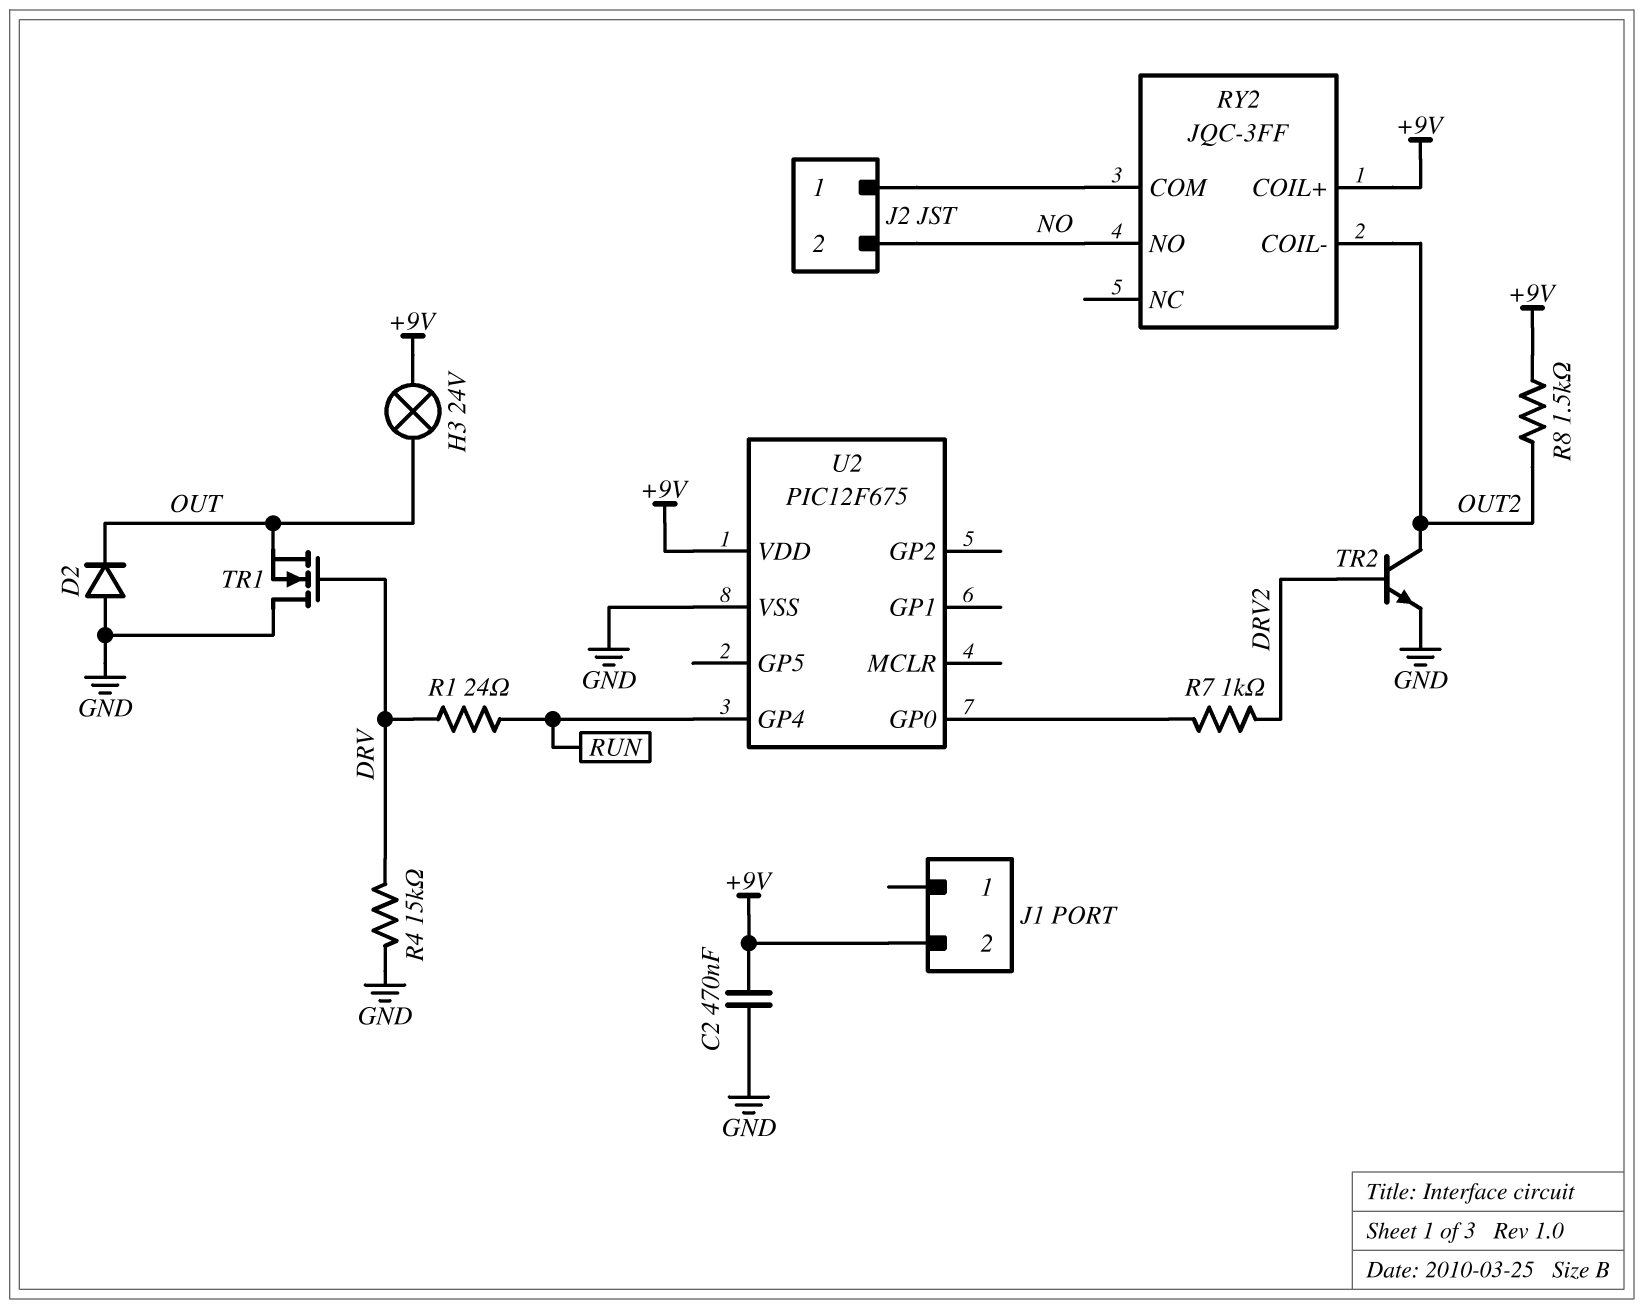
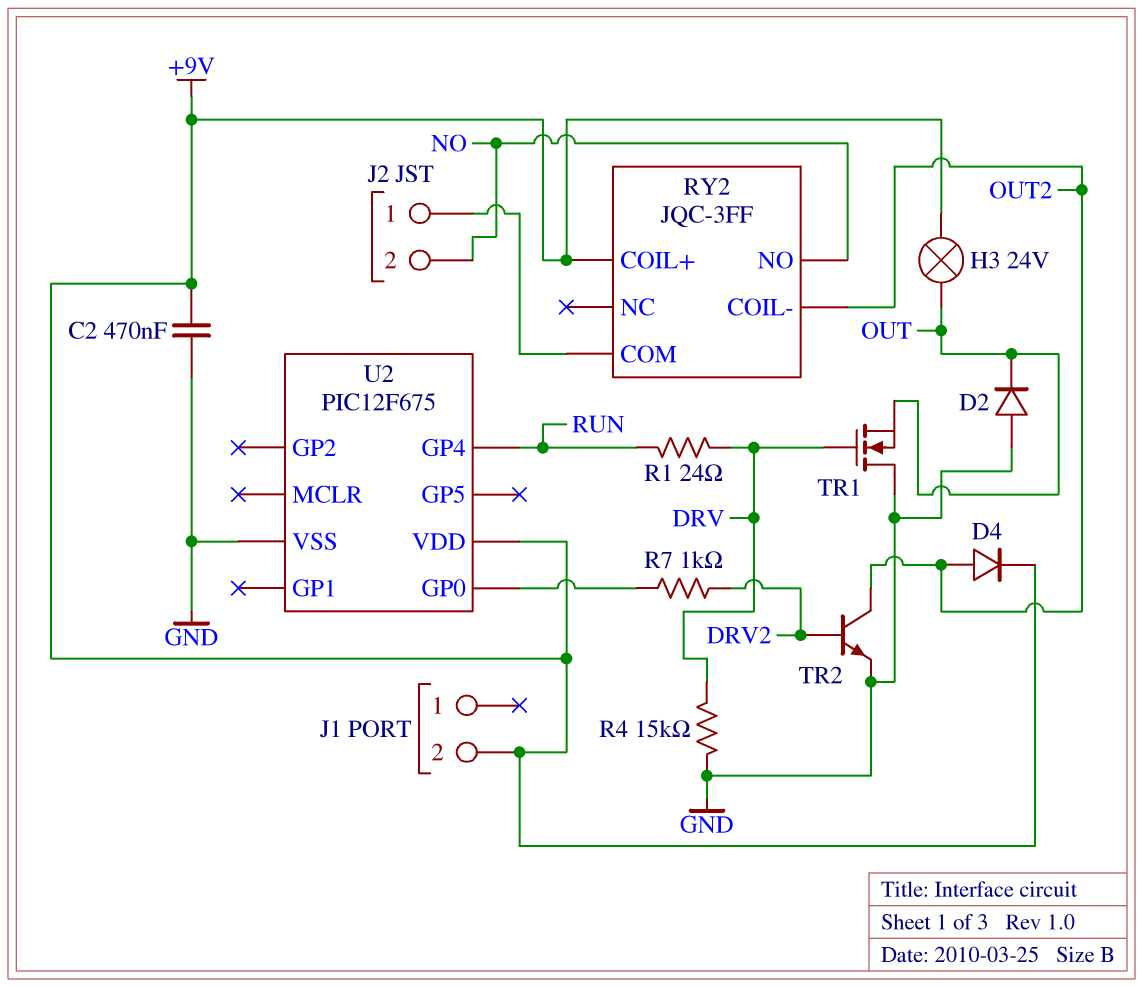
D4: none -> diode (A OUT2, K +9V)
R8: 1.5k (+9V, OUT2) -> none

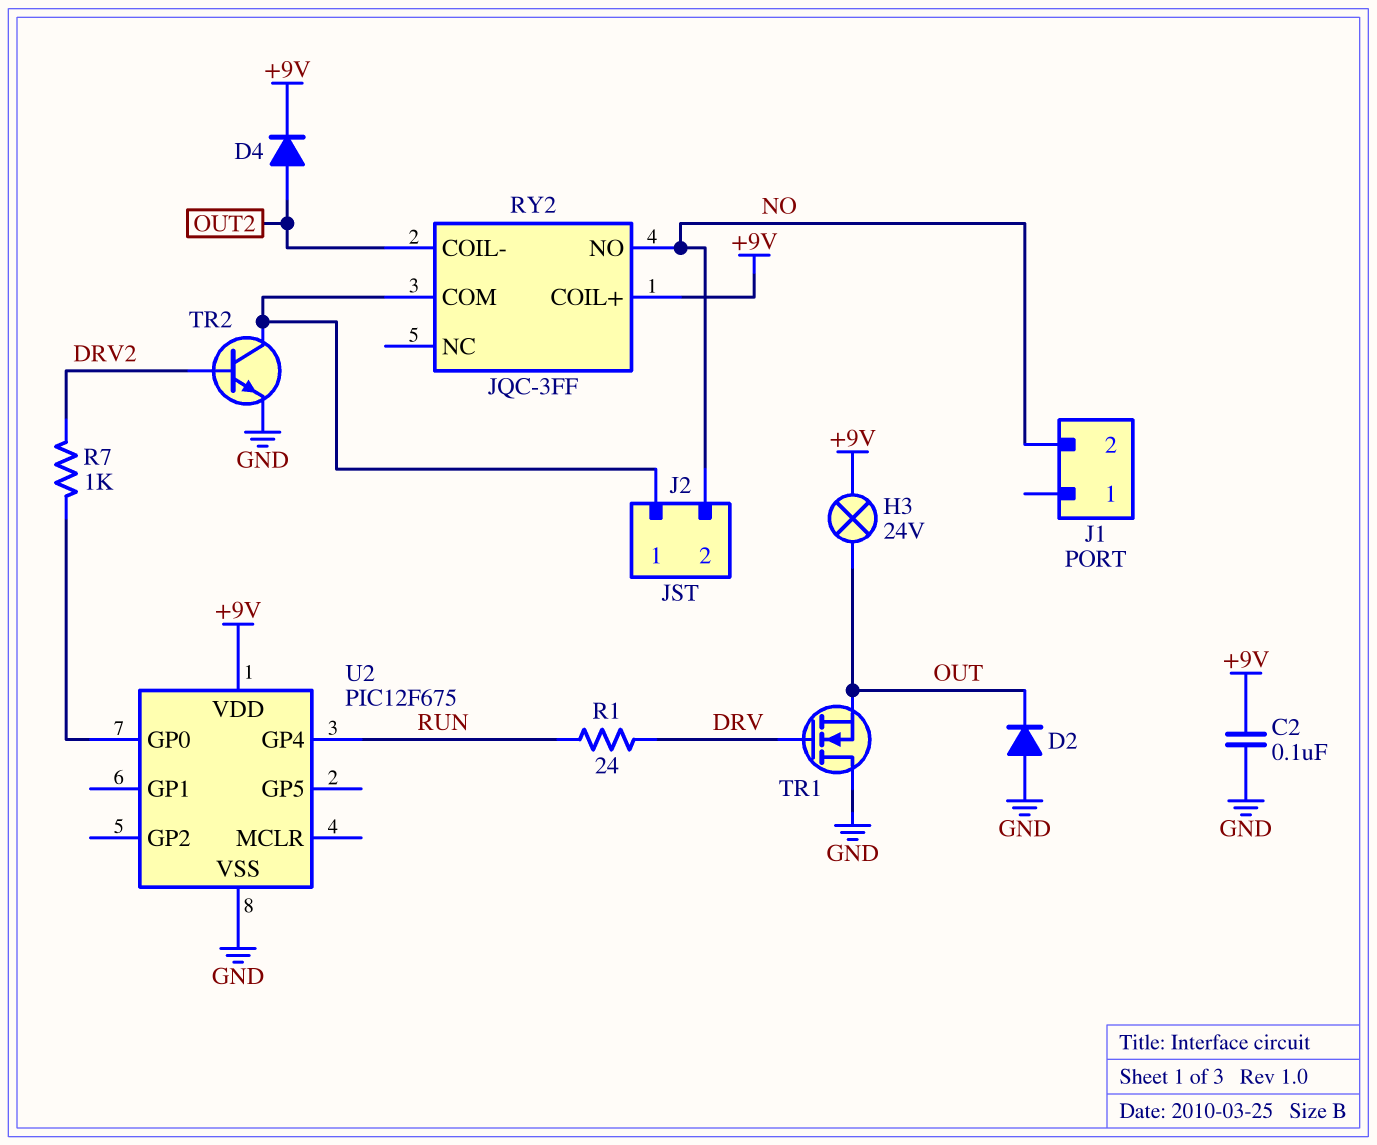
C2: 470nF (+9V, GND) -> 100nF (+9V, GND)
J1 pin 2: +9V -> NO
R4: 15k (DRV, GND) -> none
TR2: NPN (B DRV2, C OUT2, E GND) -> NPN (B DRV2, C J2/1, E GND)

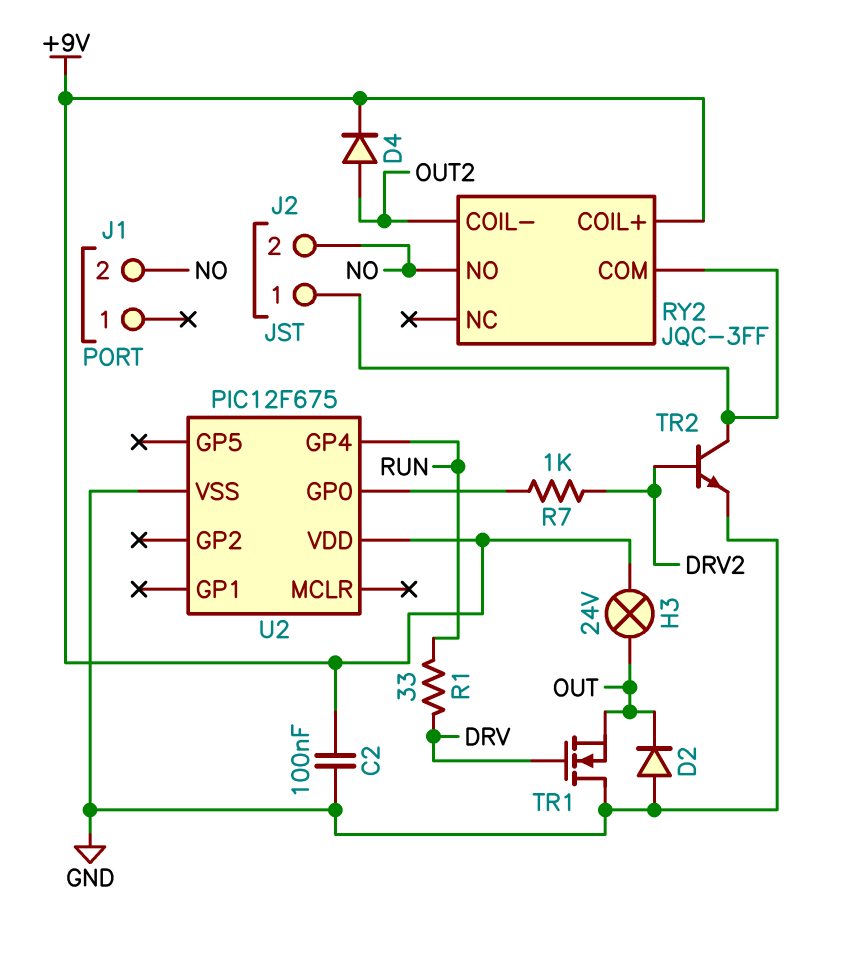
R1: 24 (DRV, RUN) -> 33 (DRV, RUN)

